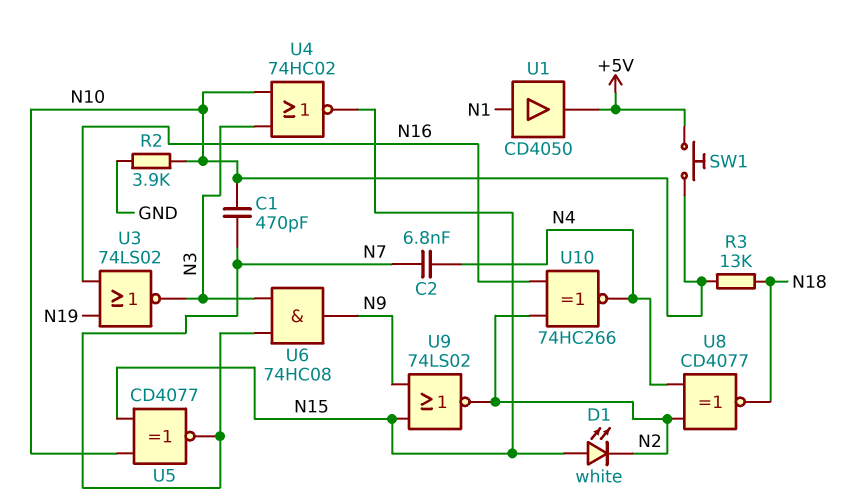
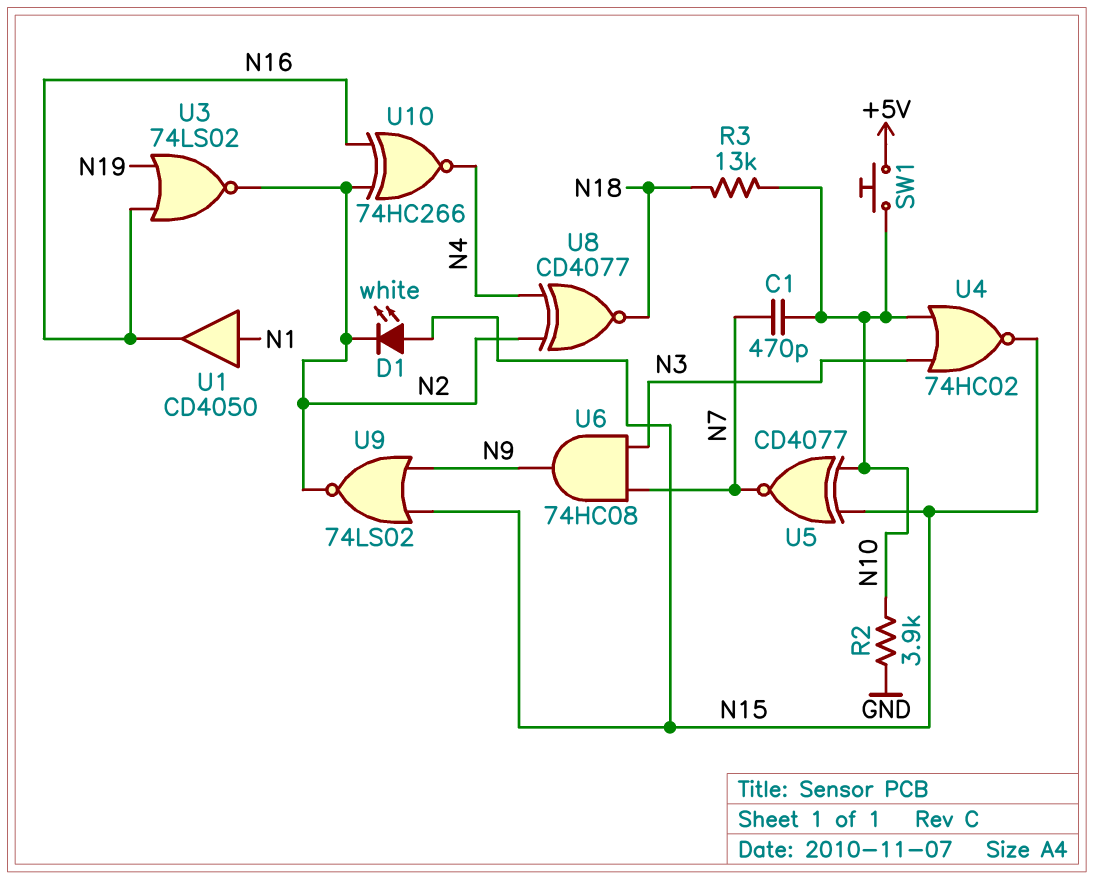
C2: 6.8nF (N4, N7) -> none
U1: buffer CD4050 (in N1, out +5V) -> buffer CD4050 (in N1, out N16)
U3: NOR 74LS02 (in N16, in N19, out N3) -> NOR 74LS02 (in N16, in N19, out N2)

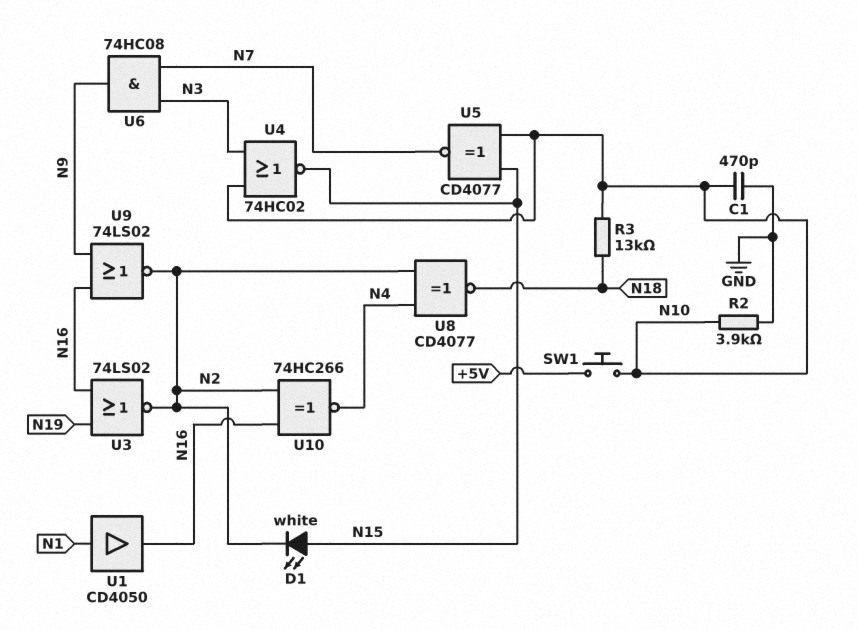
C1: 470pF (N7, N10) -> 470pF (GND, N10)
U9: NOR 74LS02 (in N9, in N15, out N2) -> NOR 74LS02 (in N9, in N16, out N2)

